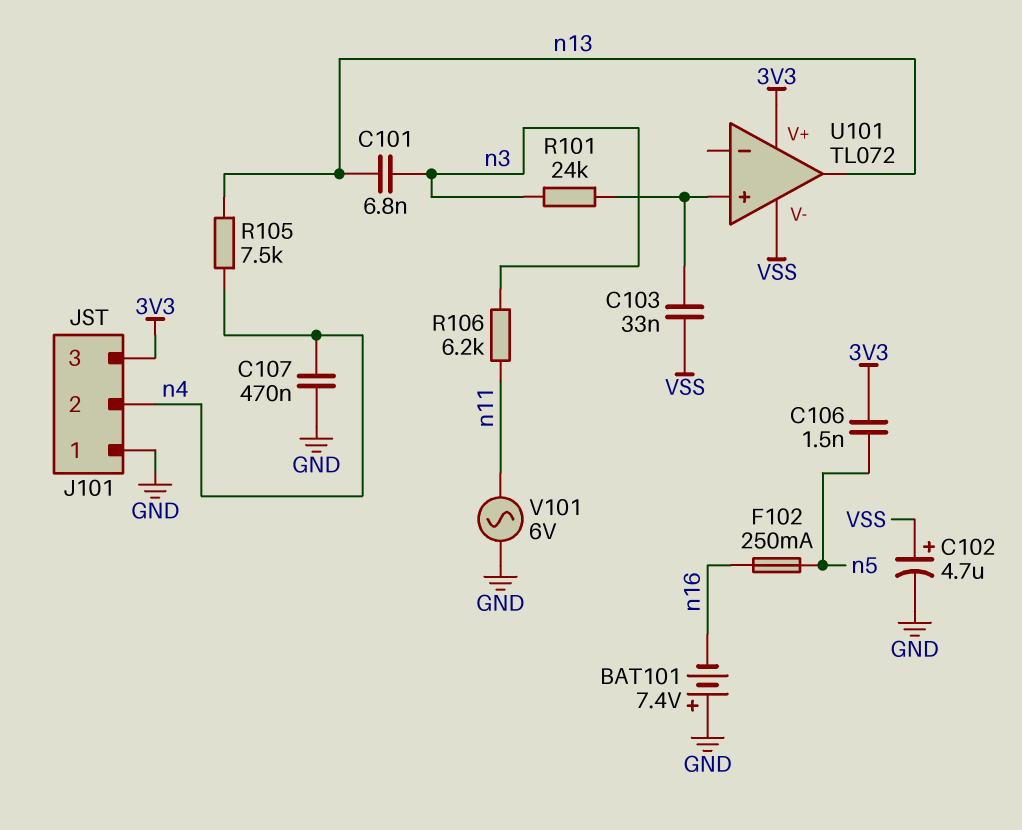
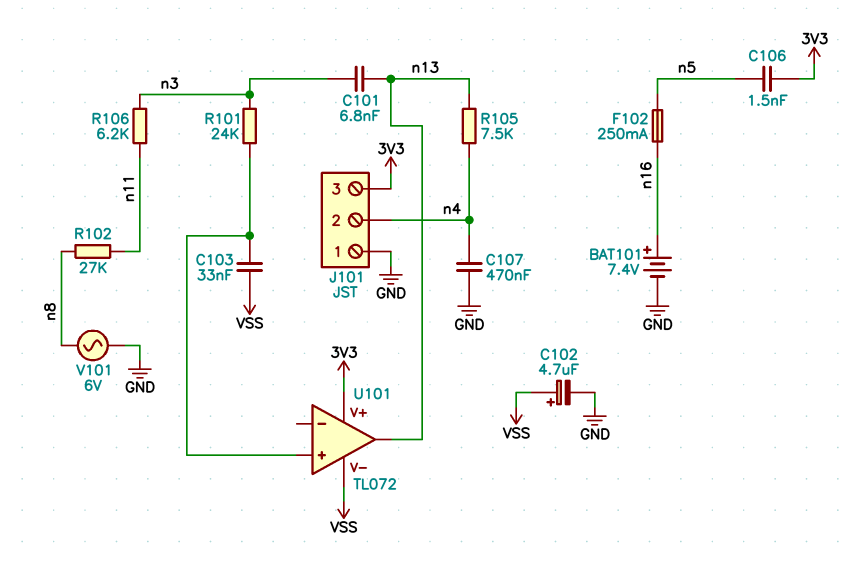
BAT101: 7.4V (plus GND, minus n16) -> 7.4V (plus n16, minus GND)
R102: none -> 27k (n8, n11)
V101: AC 6V (GND, n11) -> AC 6V (GND, n8)

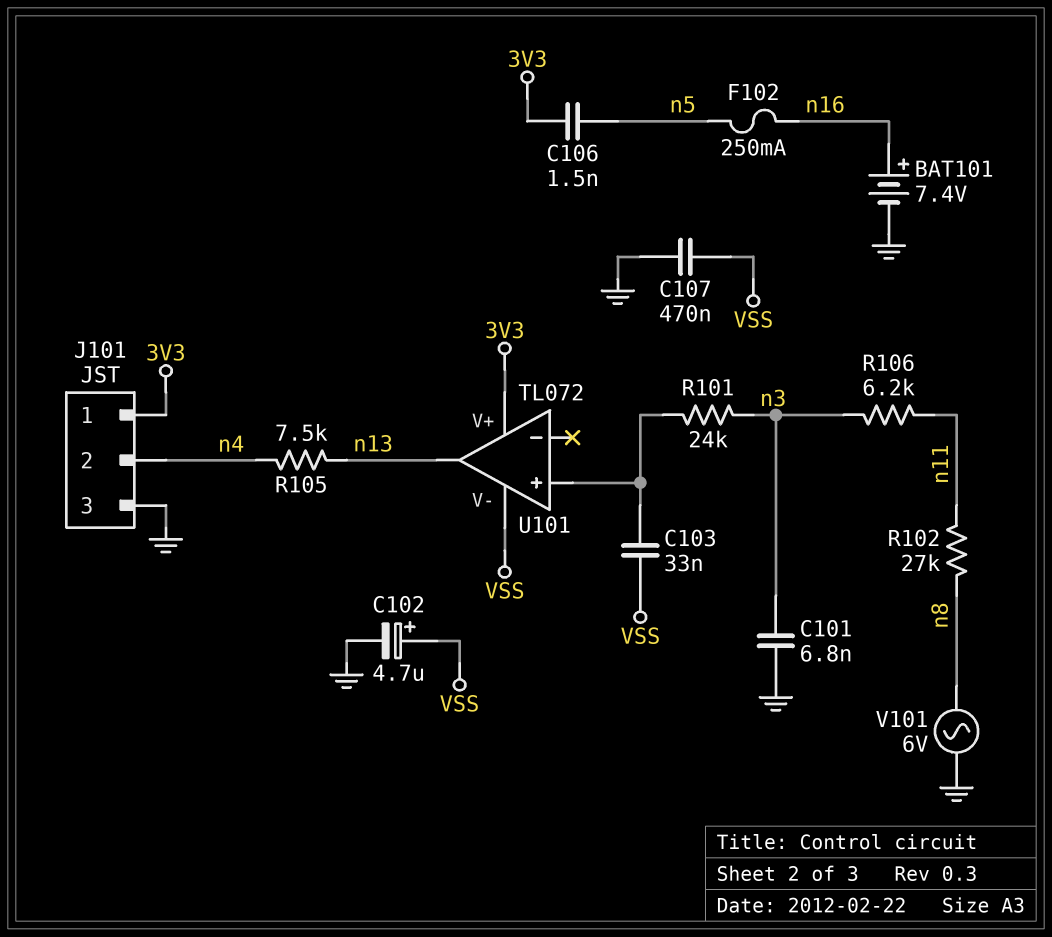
C101: 6.8nF (n3, n13) -> 6.8nF (GND, n3)
C107: 470nF (GND, n4) -> 470nF (GND, VSS)
J101 pin 1: GND -> 3V3
J101 pin 3: 3V3 -> GND

